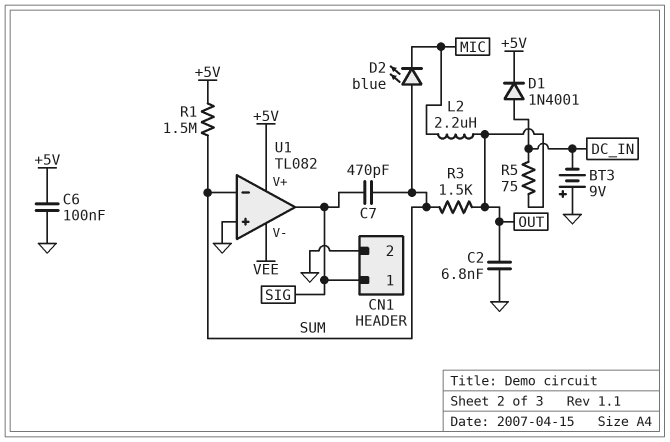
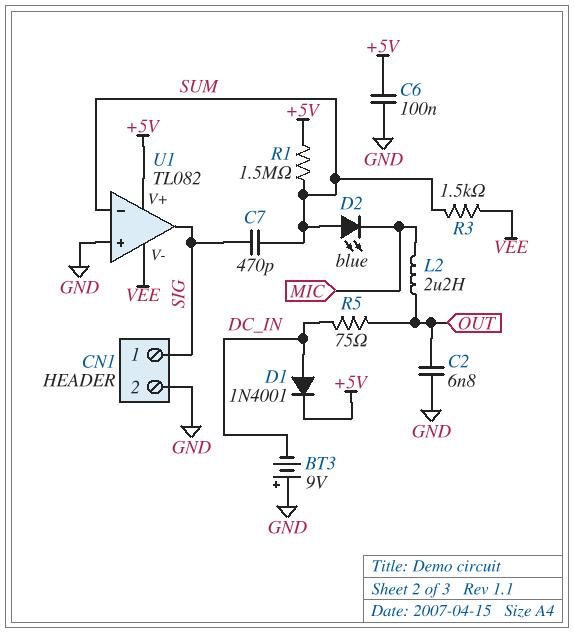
R3: 1.5k (OUT, SUM) -> 1.5k (SUM, VEE)

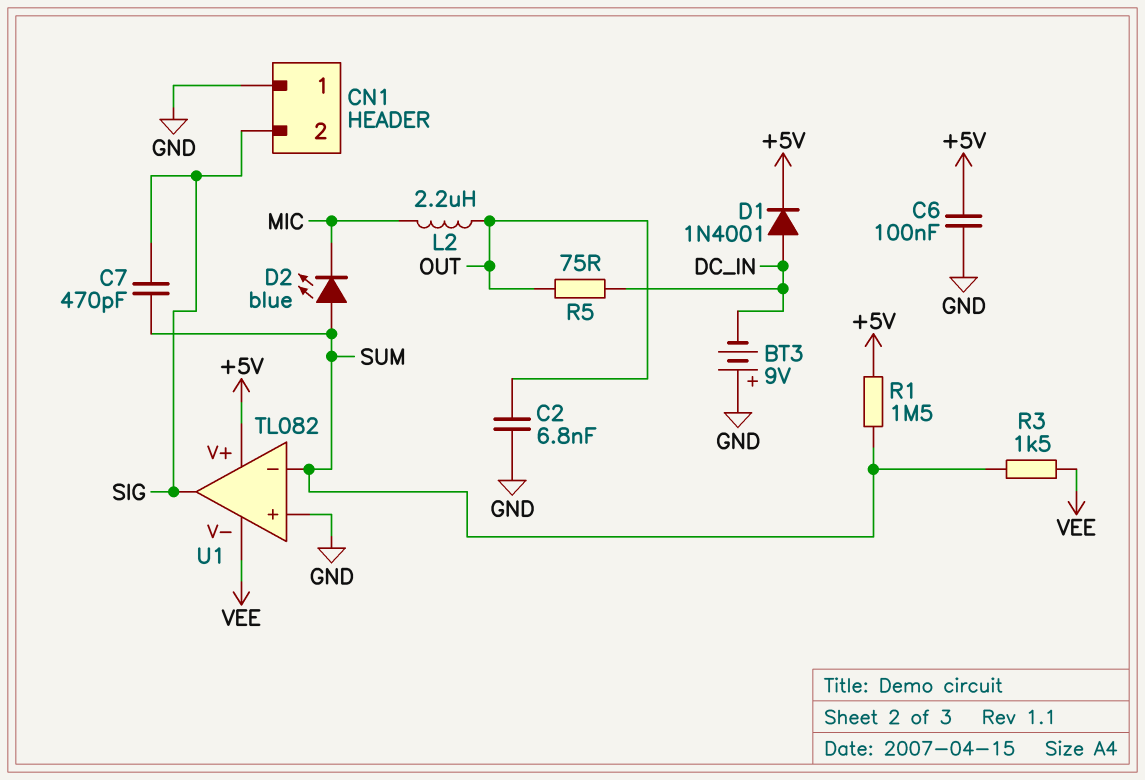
CN1 pin 1: SIG -> GND
CN1 pin 2: GND -> SIG

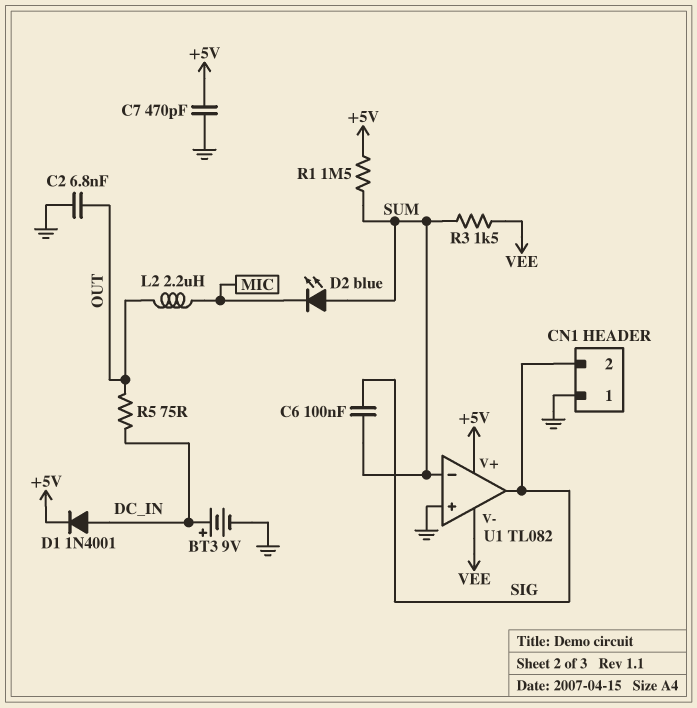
BT3: 9V (plus GND, minus DC_IN) -> 9V (plus DC_IN, minus GND)
C6: 100nF (+5V, GND) -> 100nF (SIG, SUM)
C7: 470pF (SIG, SUM) -> 470pF (+5V, GND)

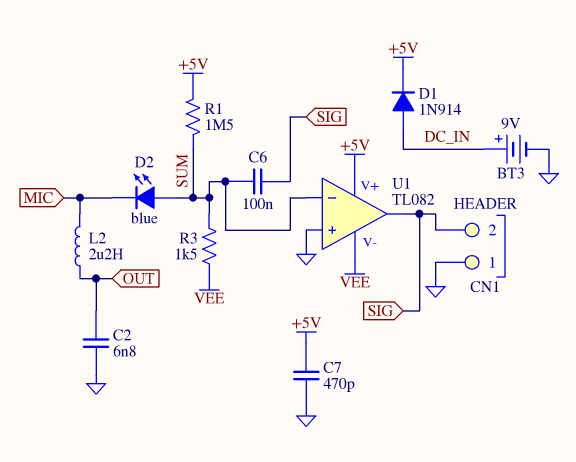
D1: diode 1N4001 (A DC_IN, K +5V) -> diode 1N914 (A DC_IN, K +5V)
R5: 75 (DC_IN, OUT) -> none

